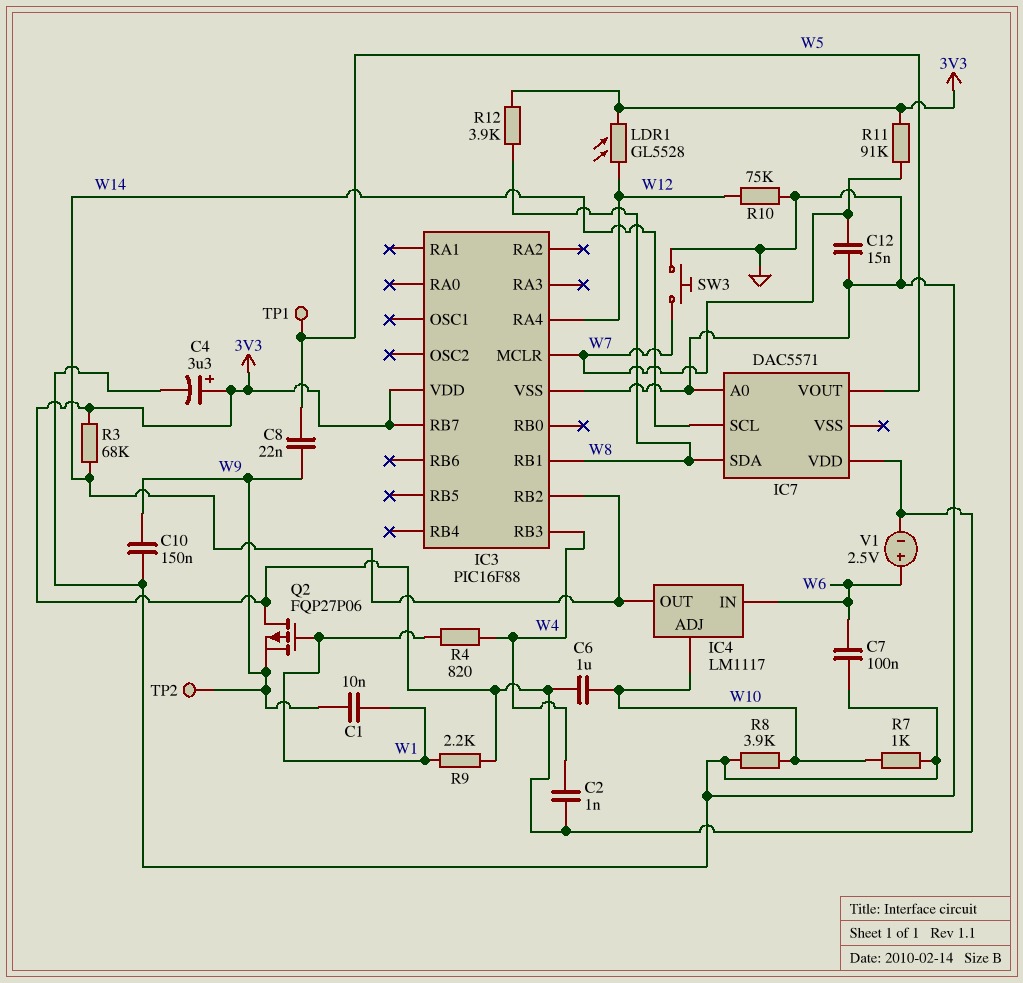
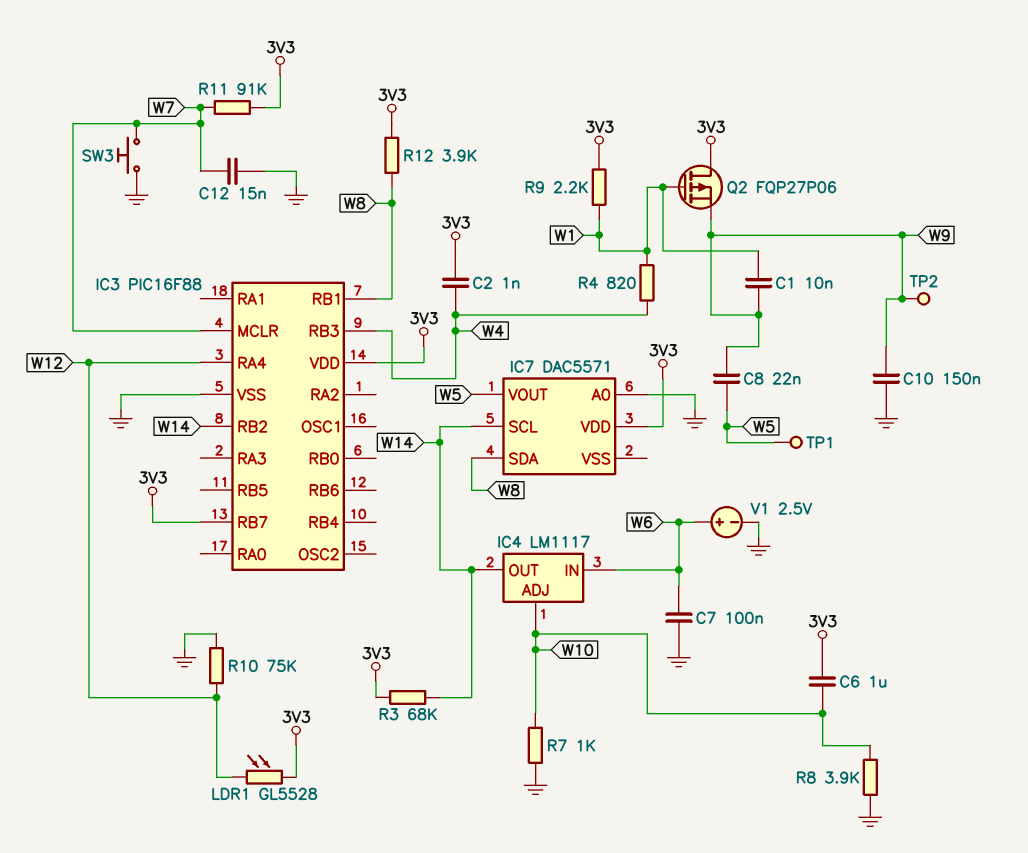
C4: 3.3uF (plus 3V3, minus GND) -> none
V1: 2.5V (plus W6, minus 3V3) -> 2.5V (plus W6, minus GND)

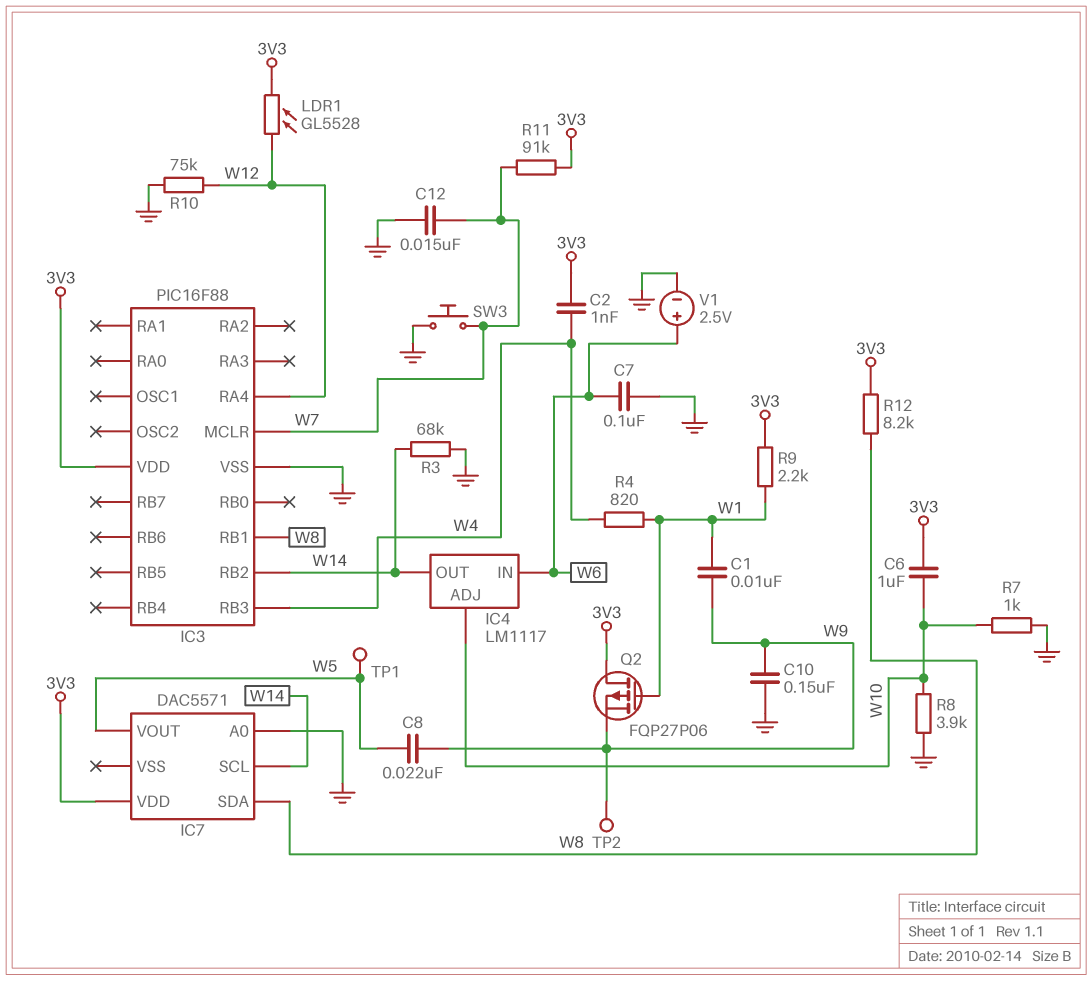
IC3 pin RB7: 3V3 -> none
R3: 68k (3V3, W14) -> 68k (GND, W14)
R12: 3.9k (3V3, W8) -> 8.2k (3V3, W8)

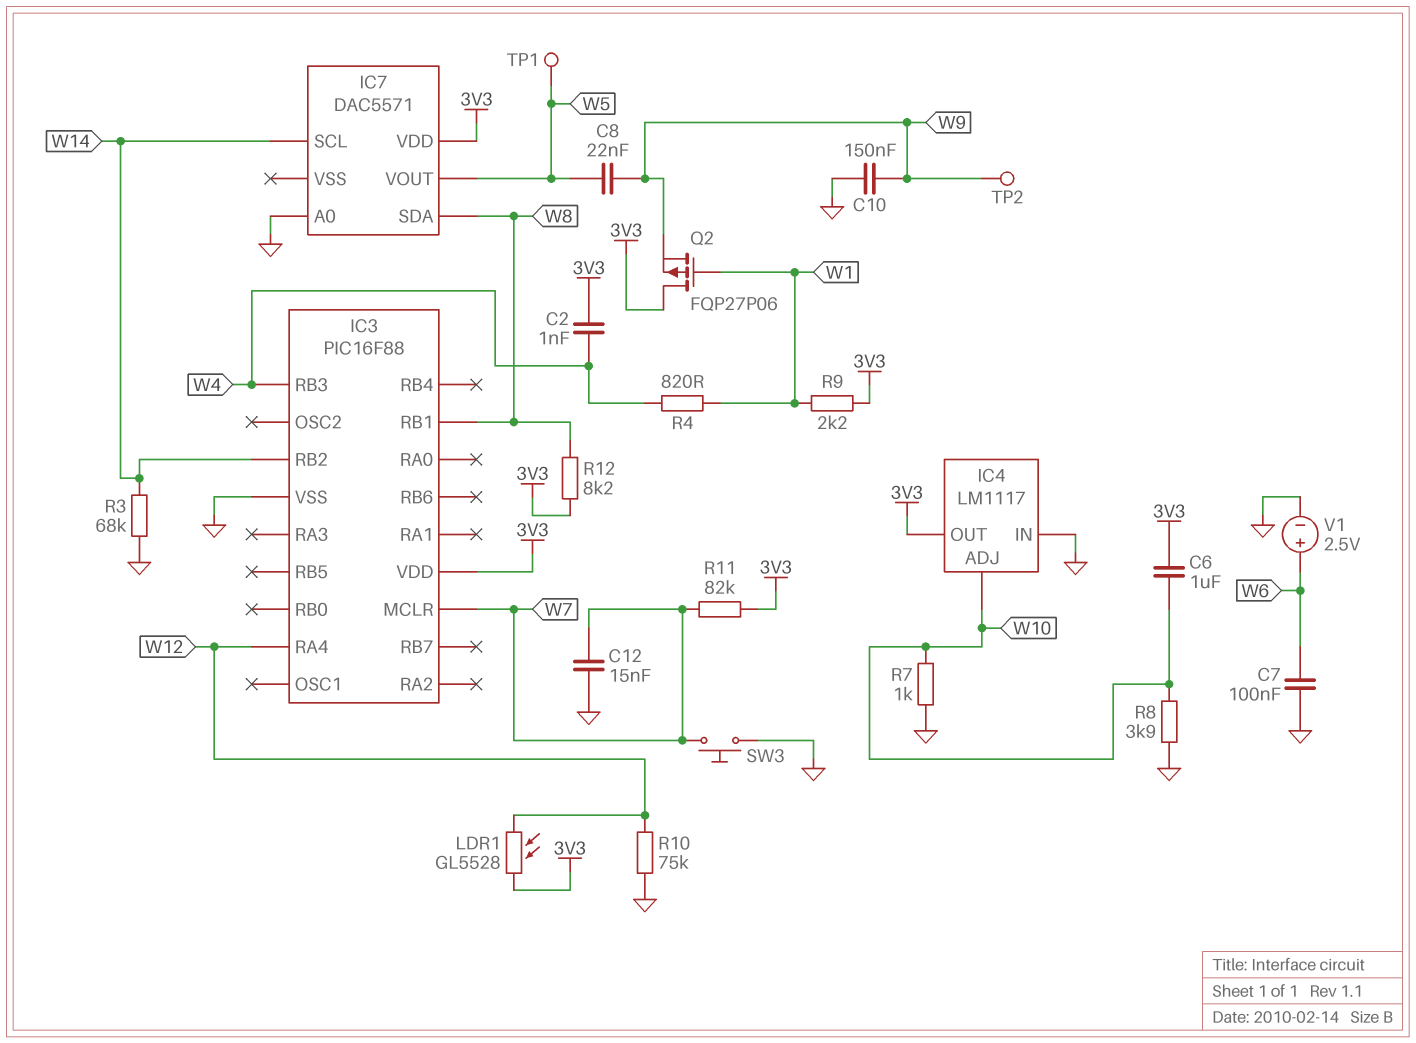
C1: 10nF (W1, W9) -> none
IC4 pin IN: W6 -> GND
IC4 pin OUT: W14 -> 3V3
R11: 91k (3V3, W7) -> 82k (3V3, W7)

